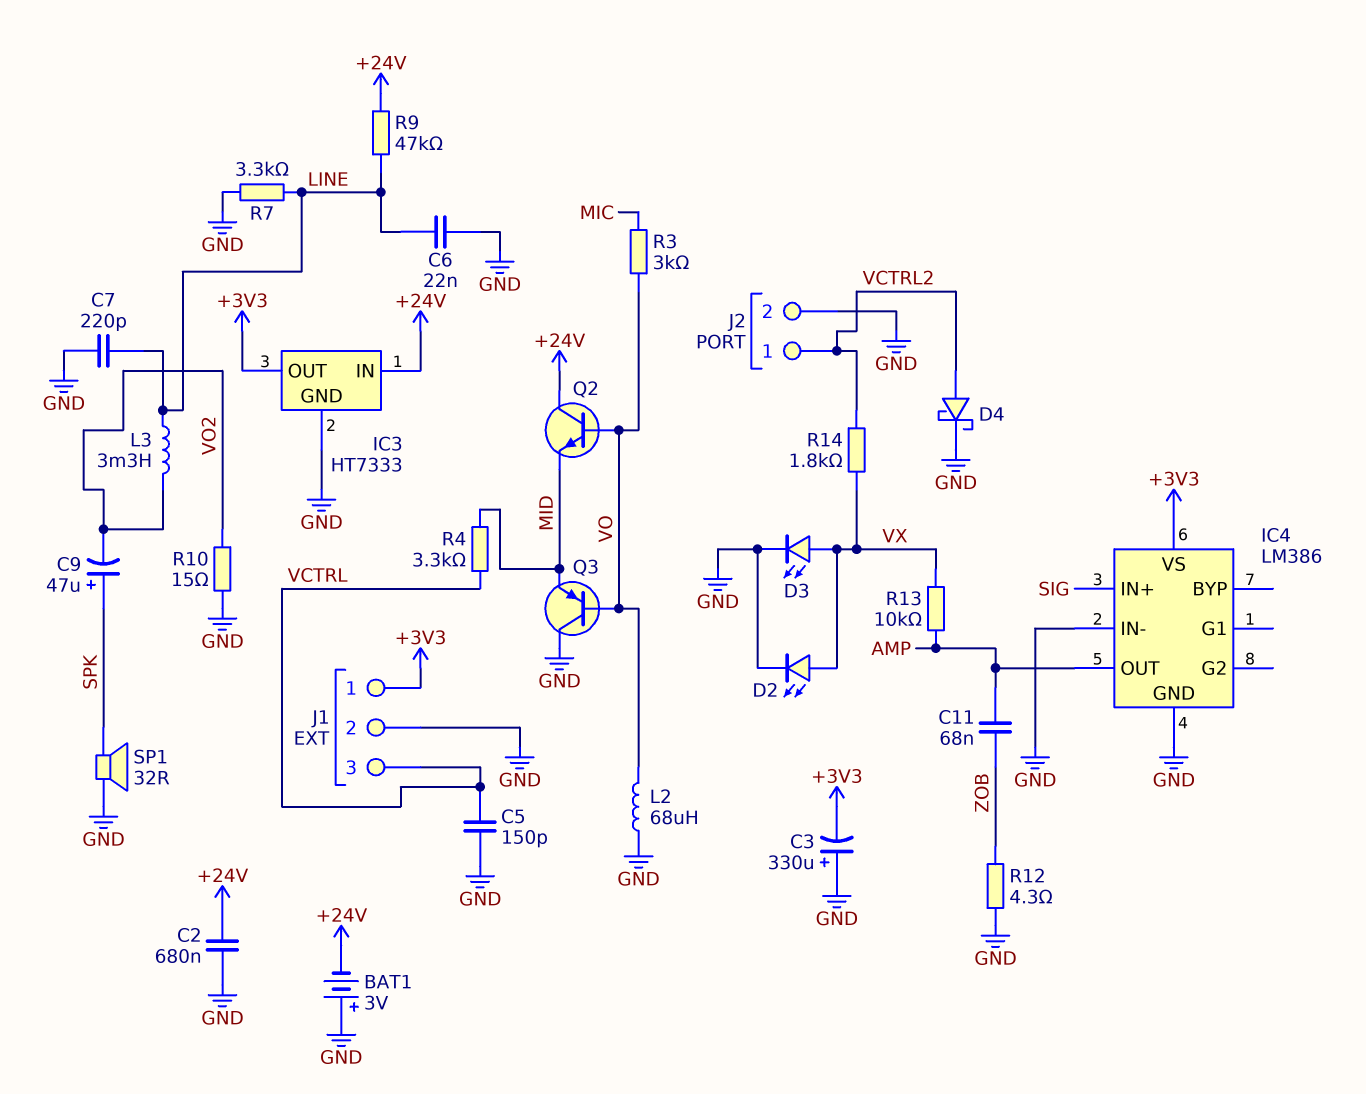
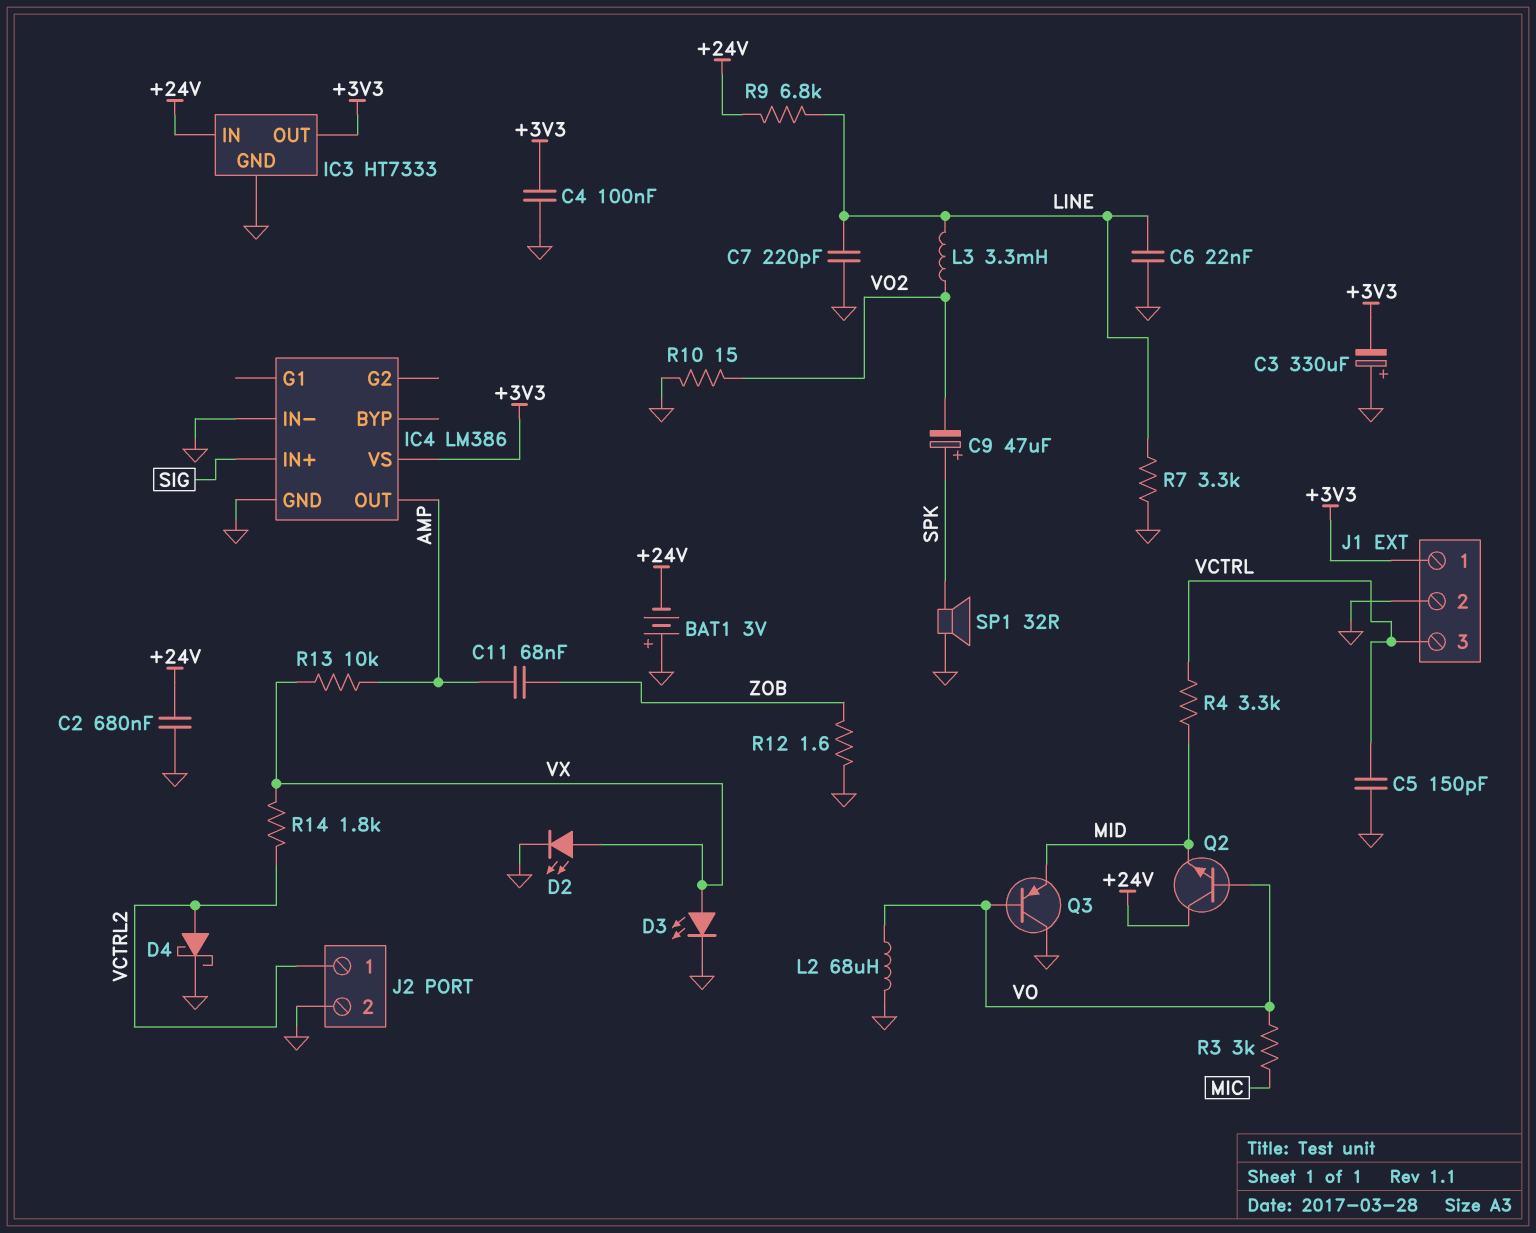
C4: none -> 100nF (+3V3, GND)
R9: 47k (+24V, LINE) -> 6.8k (+24V, LINE)
R12: 4.3 (GND, ZOB) -> 1.6 (GND, ZOB)

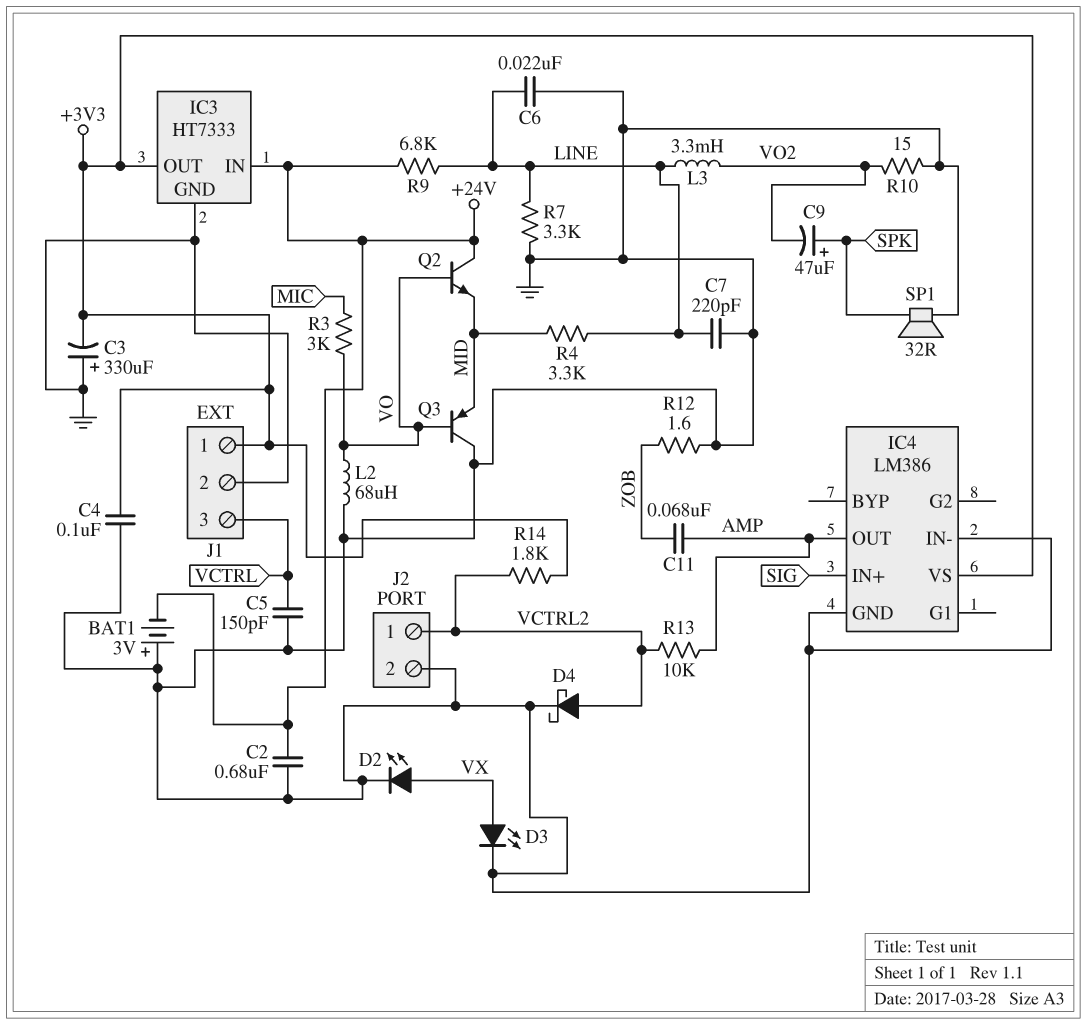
R4: 3.3k (MID, VCTRL) -> 3.3k (LINE, MID)
R13: 10k (AMP, VX) -> 10k (AMP, VCTRL2)
R14: 1.8k (VCTRL2, VX) -> 1.8k (+3V3, VCTRL2)

